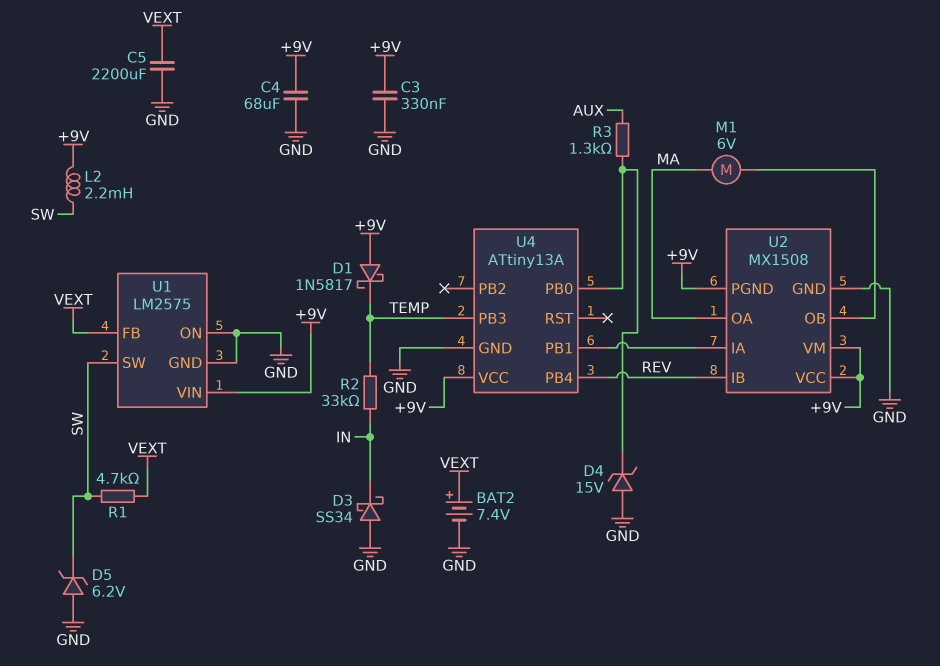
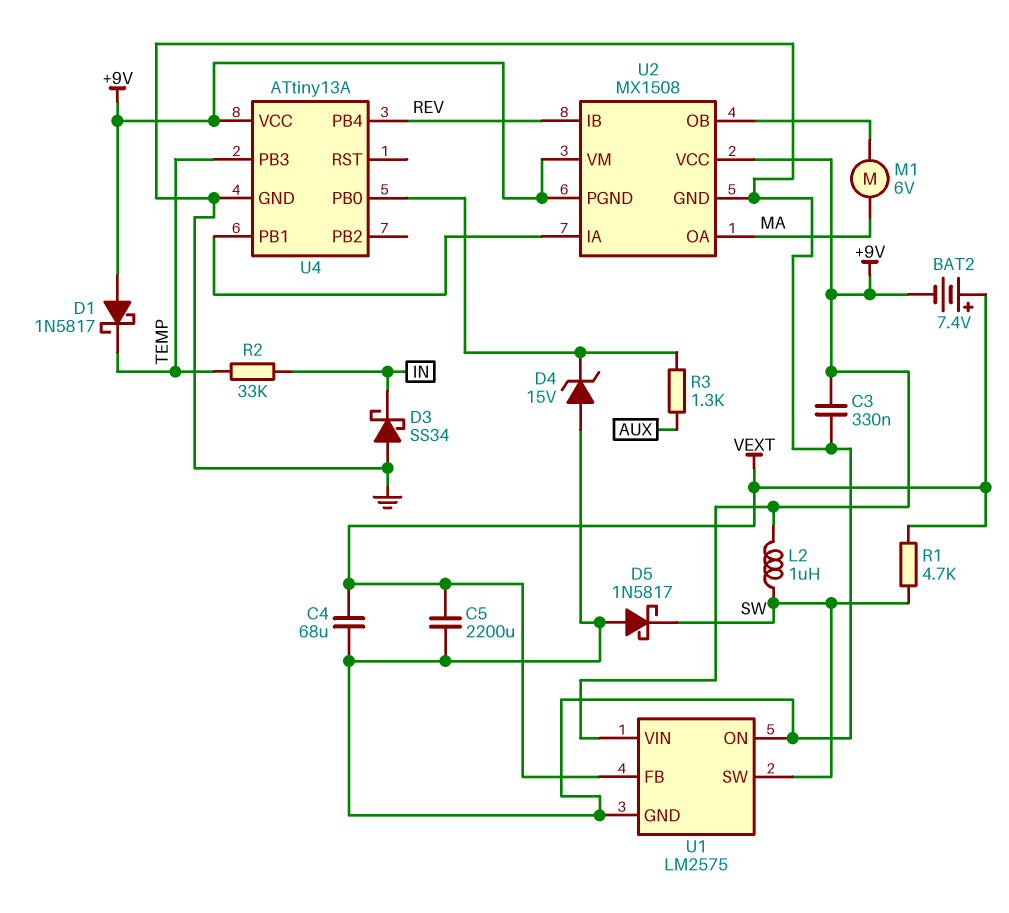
BAT2: 7.4V (plus VEXT, minus GND) -> 7.4V (plus VEXT, minus +9V)
C4: 68uF (+9V, GND) -> 68uF (GND, VEXT)
D5: zener 6.2V (A GND, K SW) -> schottky 1N5817 (A GND, K SW)
L2: 2.2mH (+9V, SW) -> 1uH (+9V, SW)

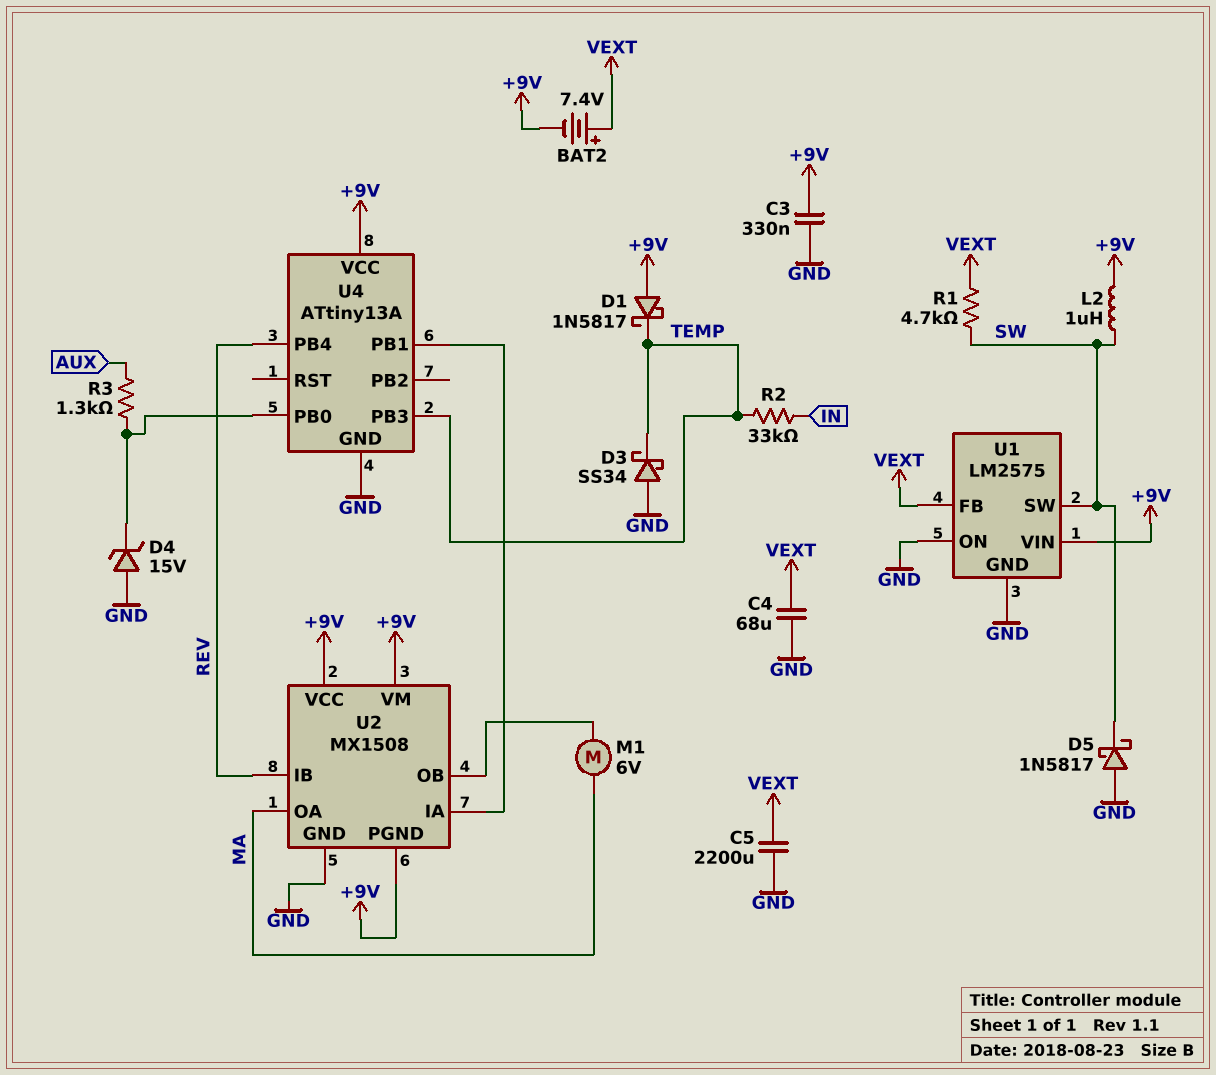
D3: schottky SS34 (A GND, K IN) -> schottky SS34 (A GND, K TEMP)

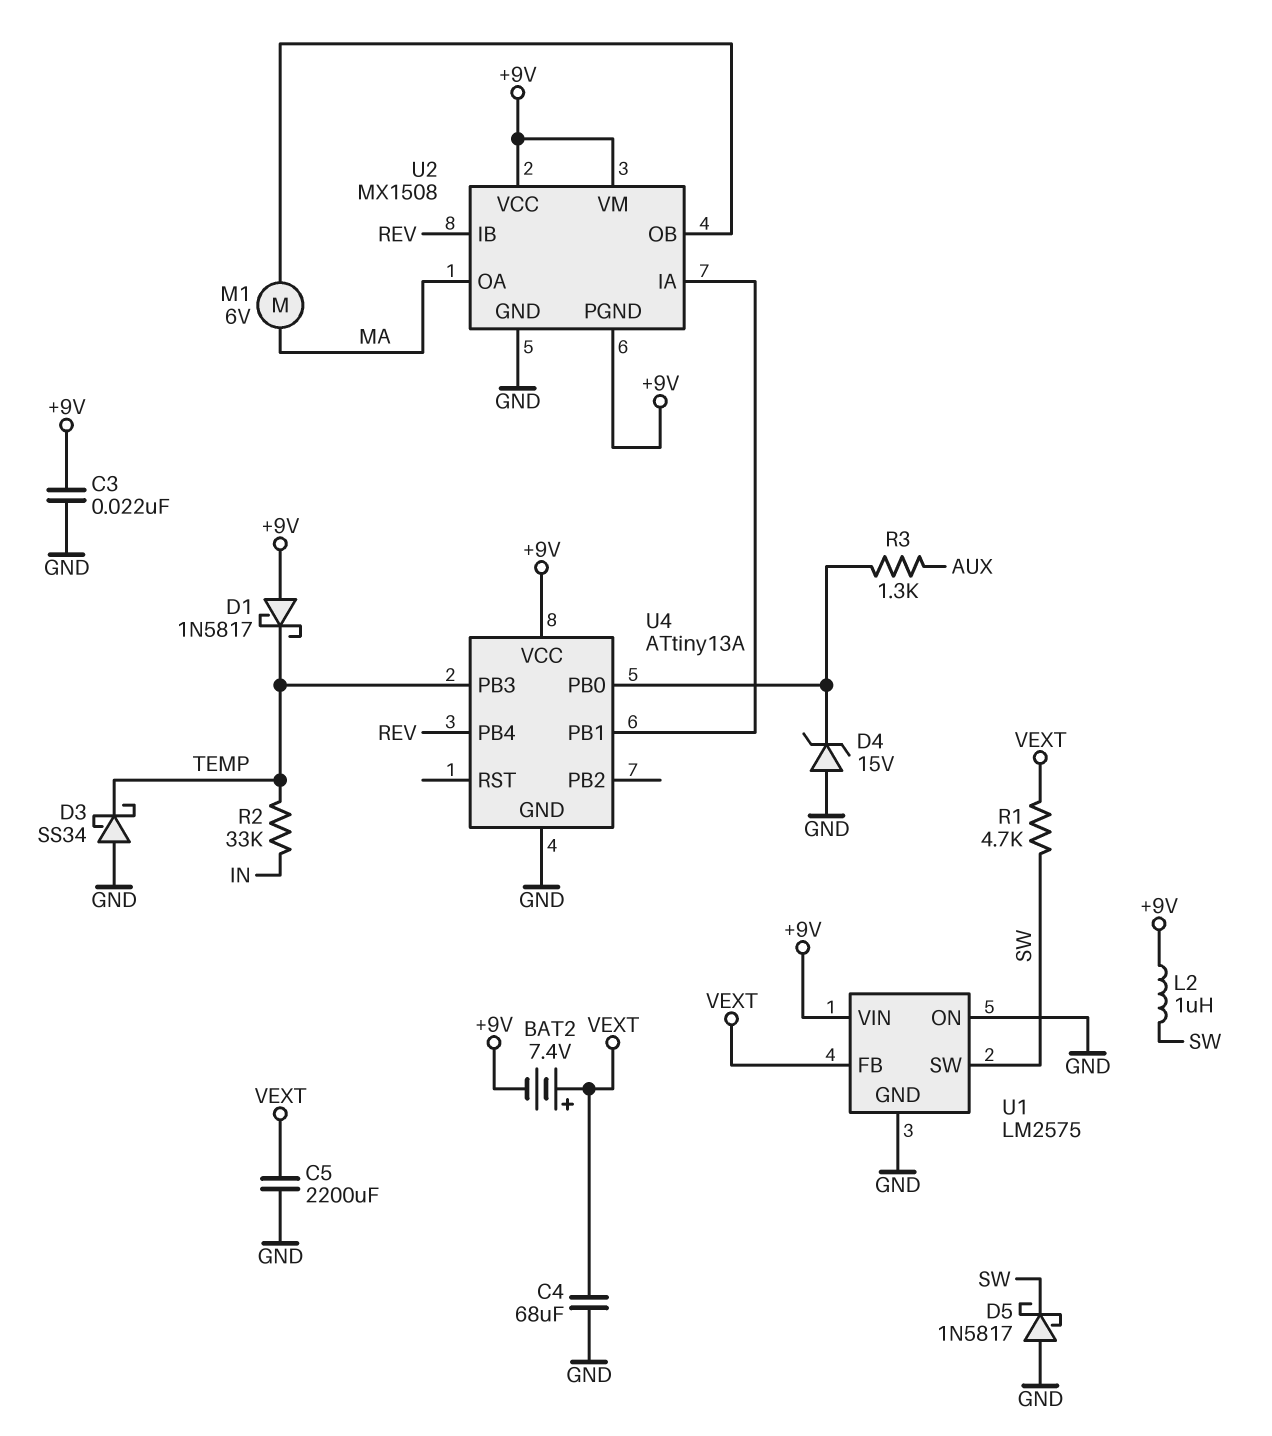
C3: 330nF (+9V, GND) -> 22nF (+9V, GND)

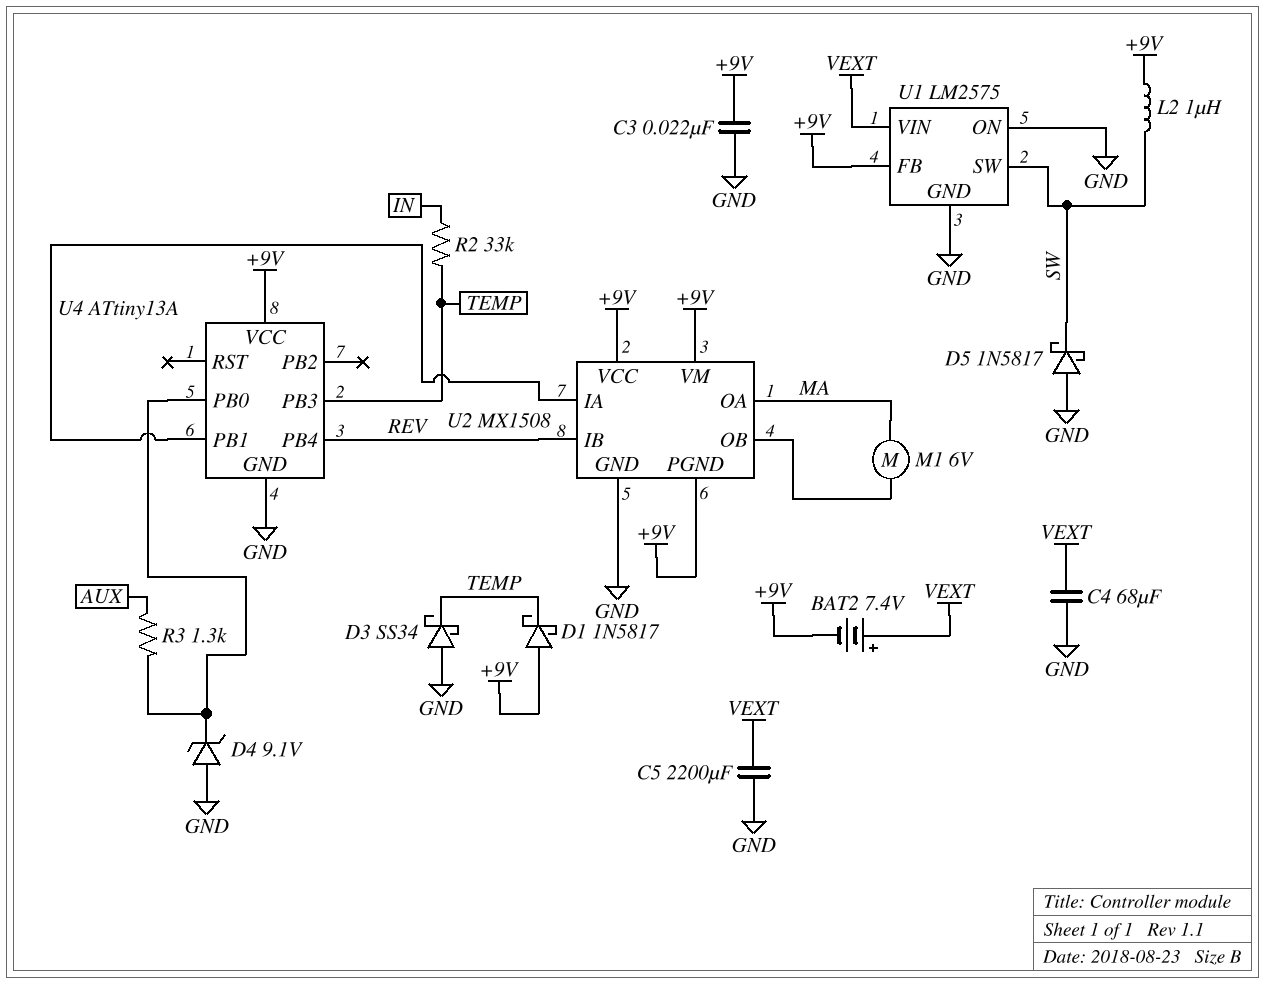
D4: zener 15V (A GND, K U4/PB0) -> zener 9.1V (A GND, K U4/PB0)
R1: 4.7k (SW, VEXT) -> none
U1 pin FB: VEXT -> +9V
U1 pin VIN: +9V -> VEXT

